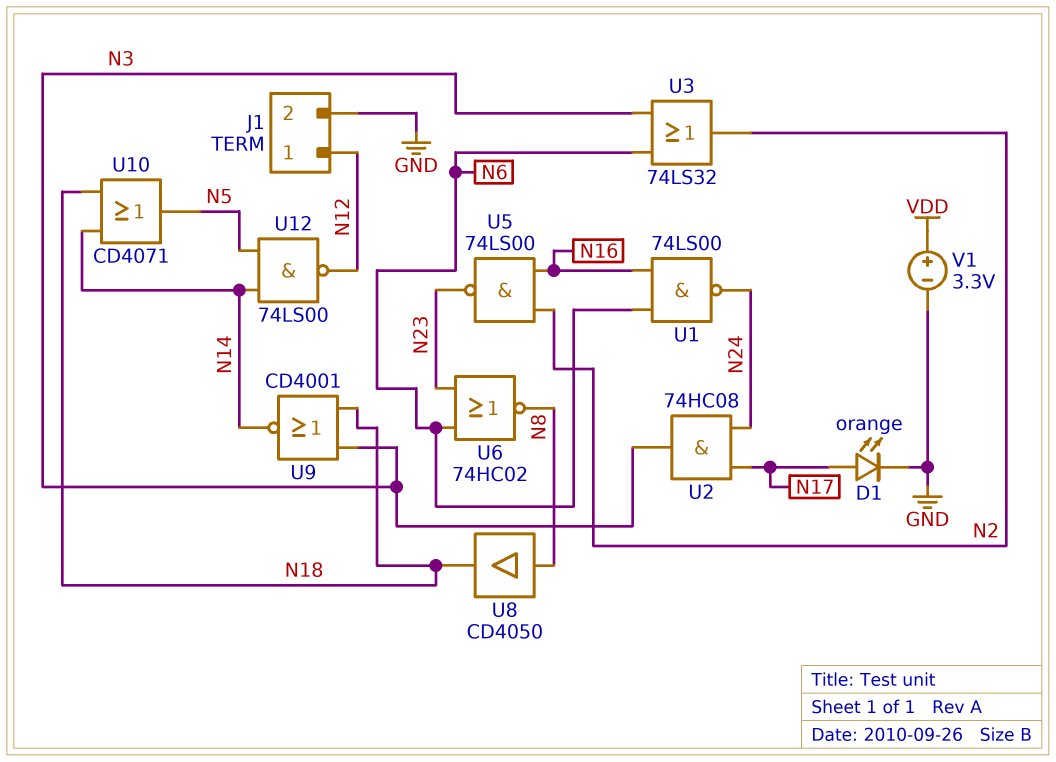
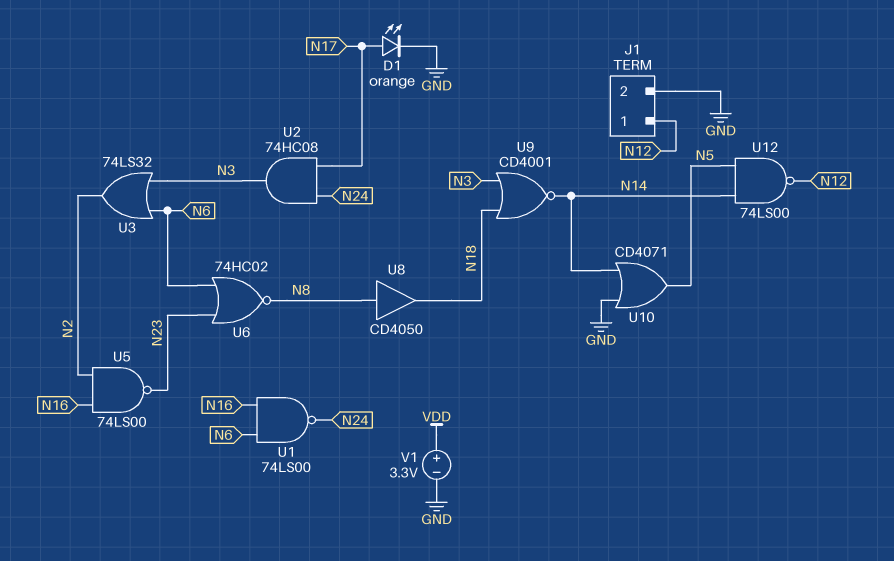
U10: OR CD4071 (in N14, in N18, out N5) -> OR CD4071 (in GND, in N14, out N5)

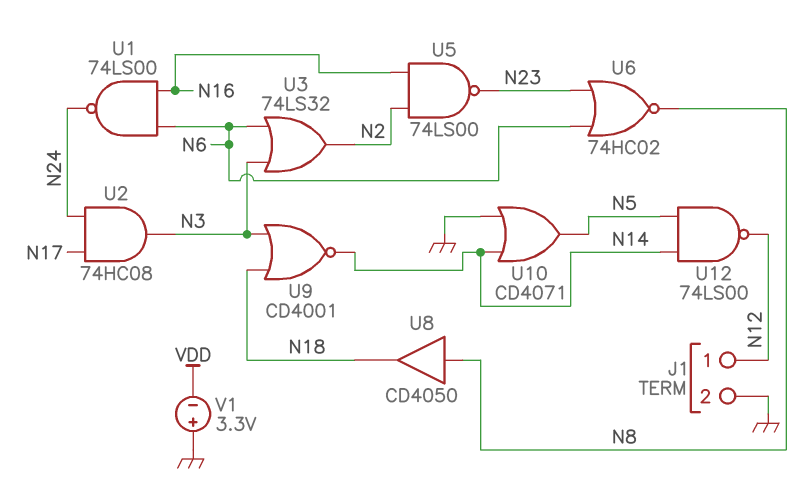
D1: LED orange (A N17, K GND) -> none
V1: 3.3V (plus VDD, minus GND) -> 3.3V (plus GND, minus VDD)

